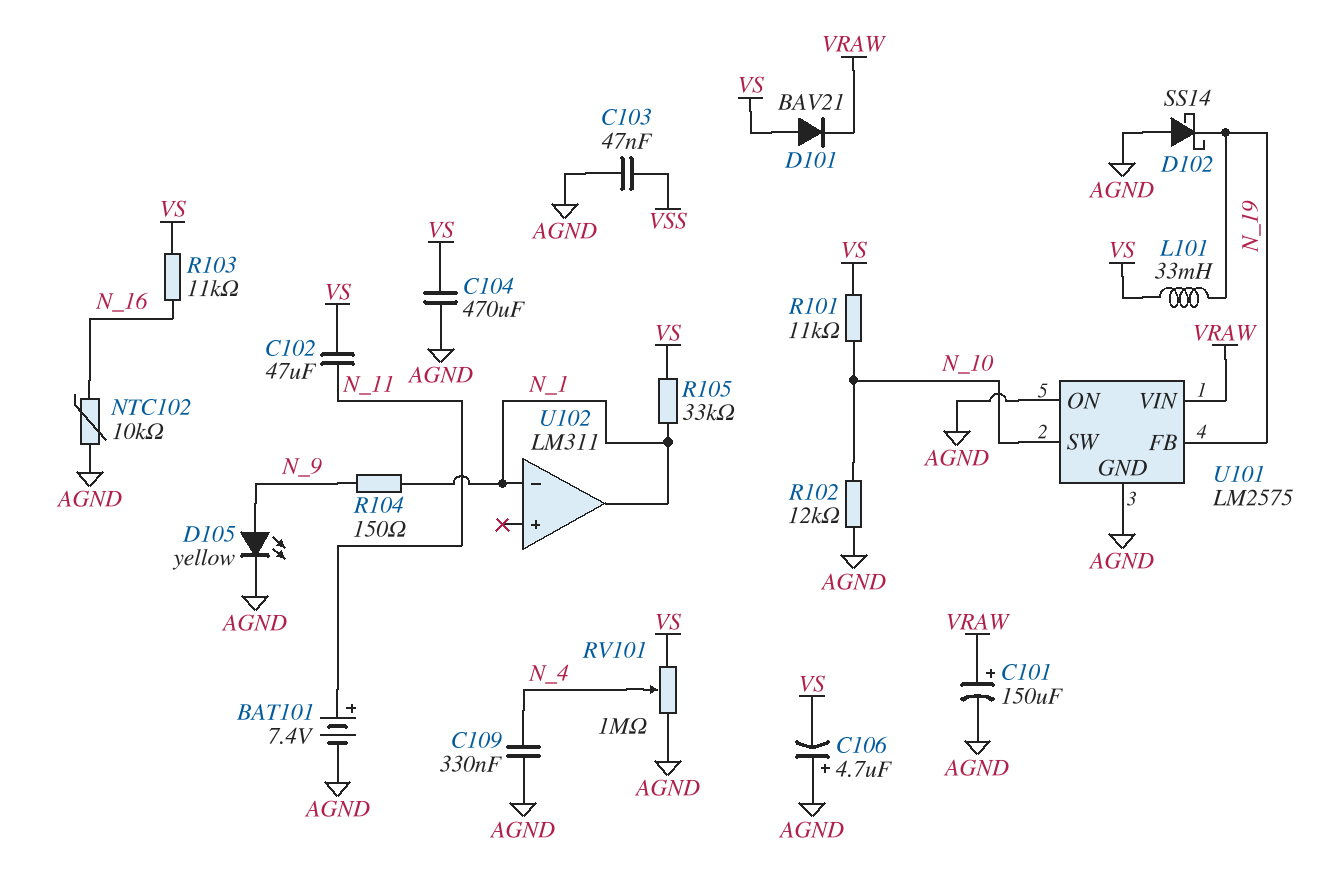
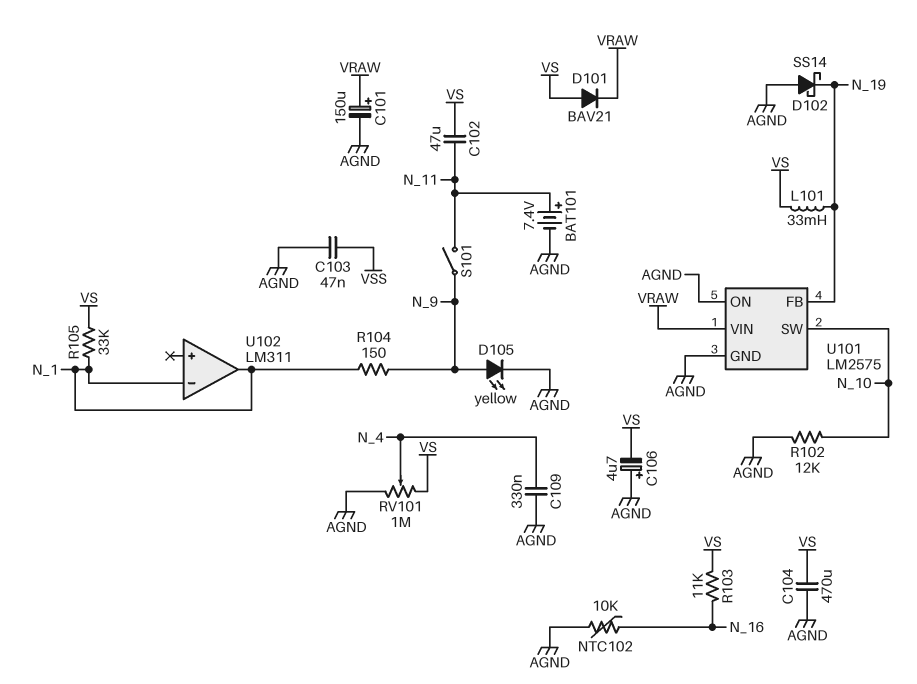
R101: 11k (N_10, VS) -> none
S101: none -> switch (N_9, N_11)

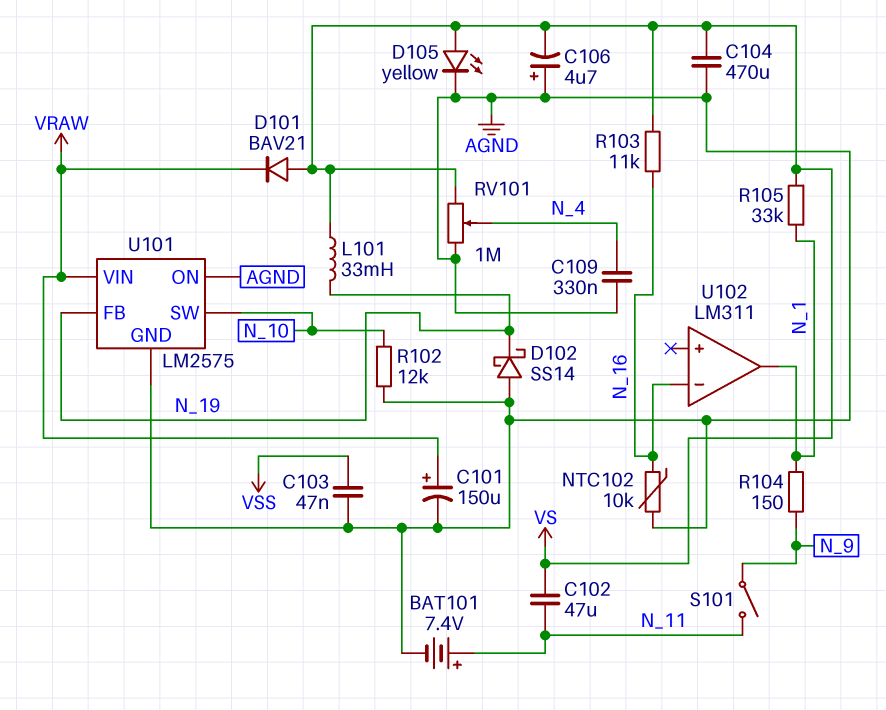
D105: LED yellow (A N_9, K AGND) -> LED yellow (A VS, K AGND)
U102 pin in-: N_1 -> N_16

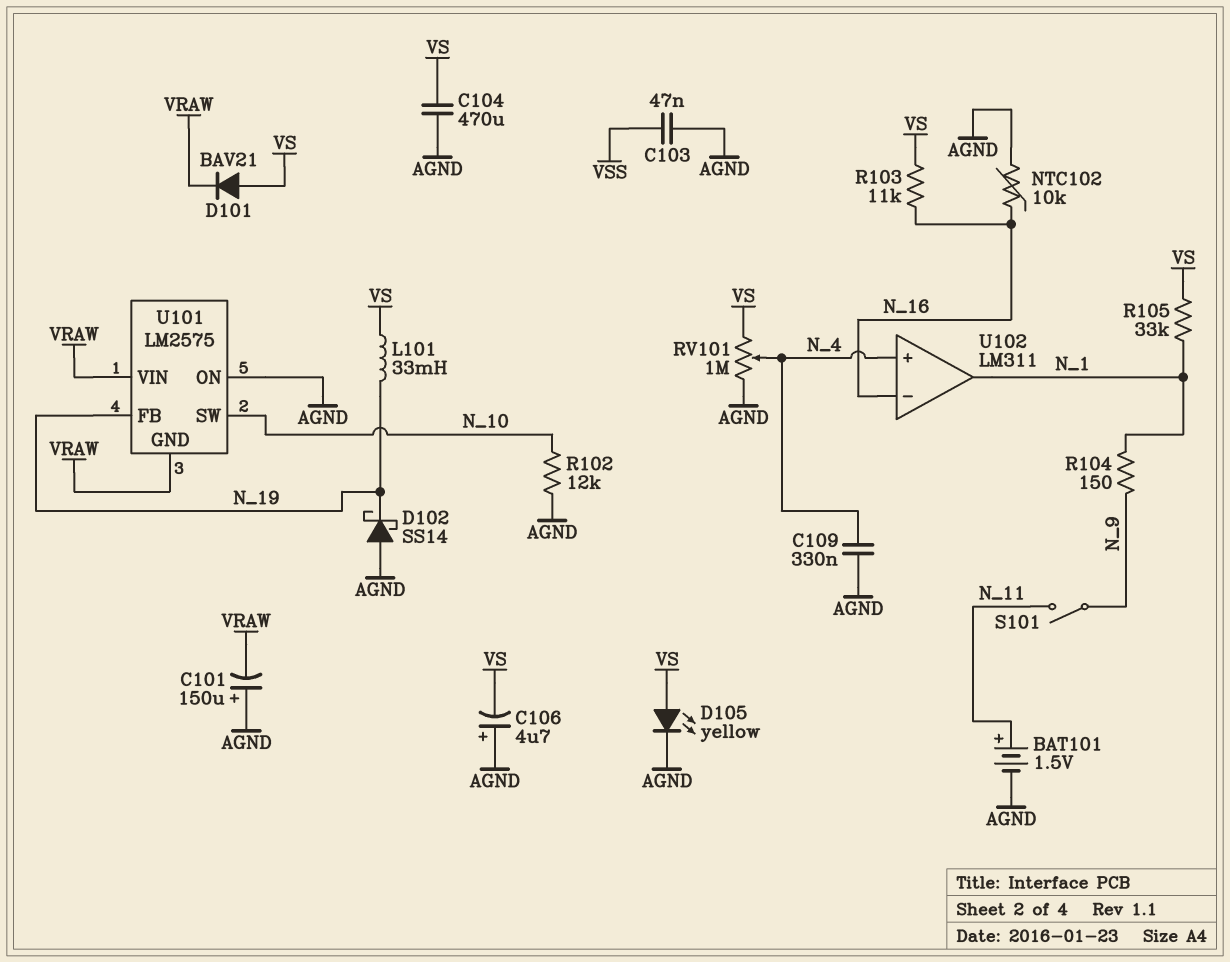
BAT101: 7.4V (plus N_11, minus AGND) -> 1.5V (plus N_11, minus AGND)
C101: 150uF (plus VRAW, minus AGND) -> 150uF (plus AGND, minus VRAW)
C102: 47uF (N_11, VS) -> none
U101 pin GND: AGND -> VRAW
U102 pin in+: none -> N_4

